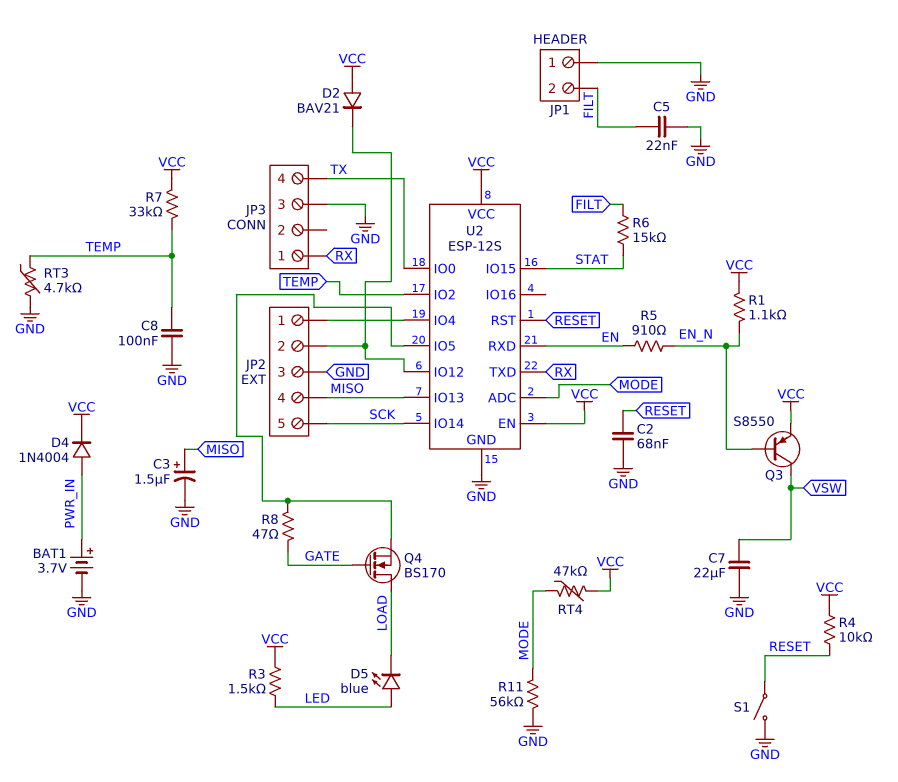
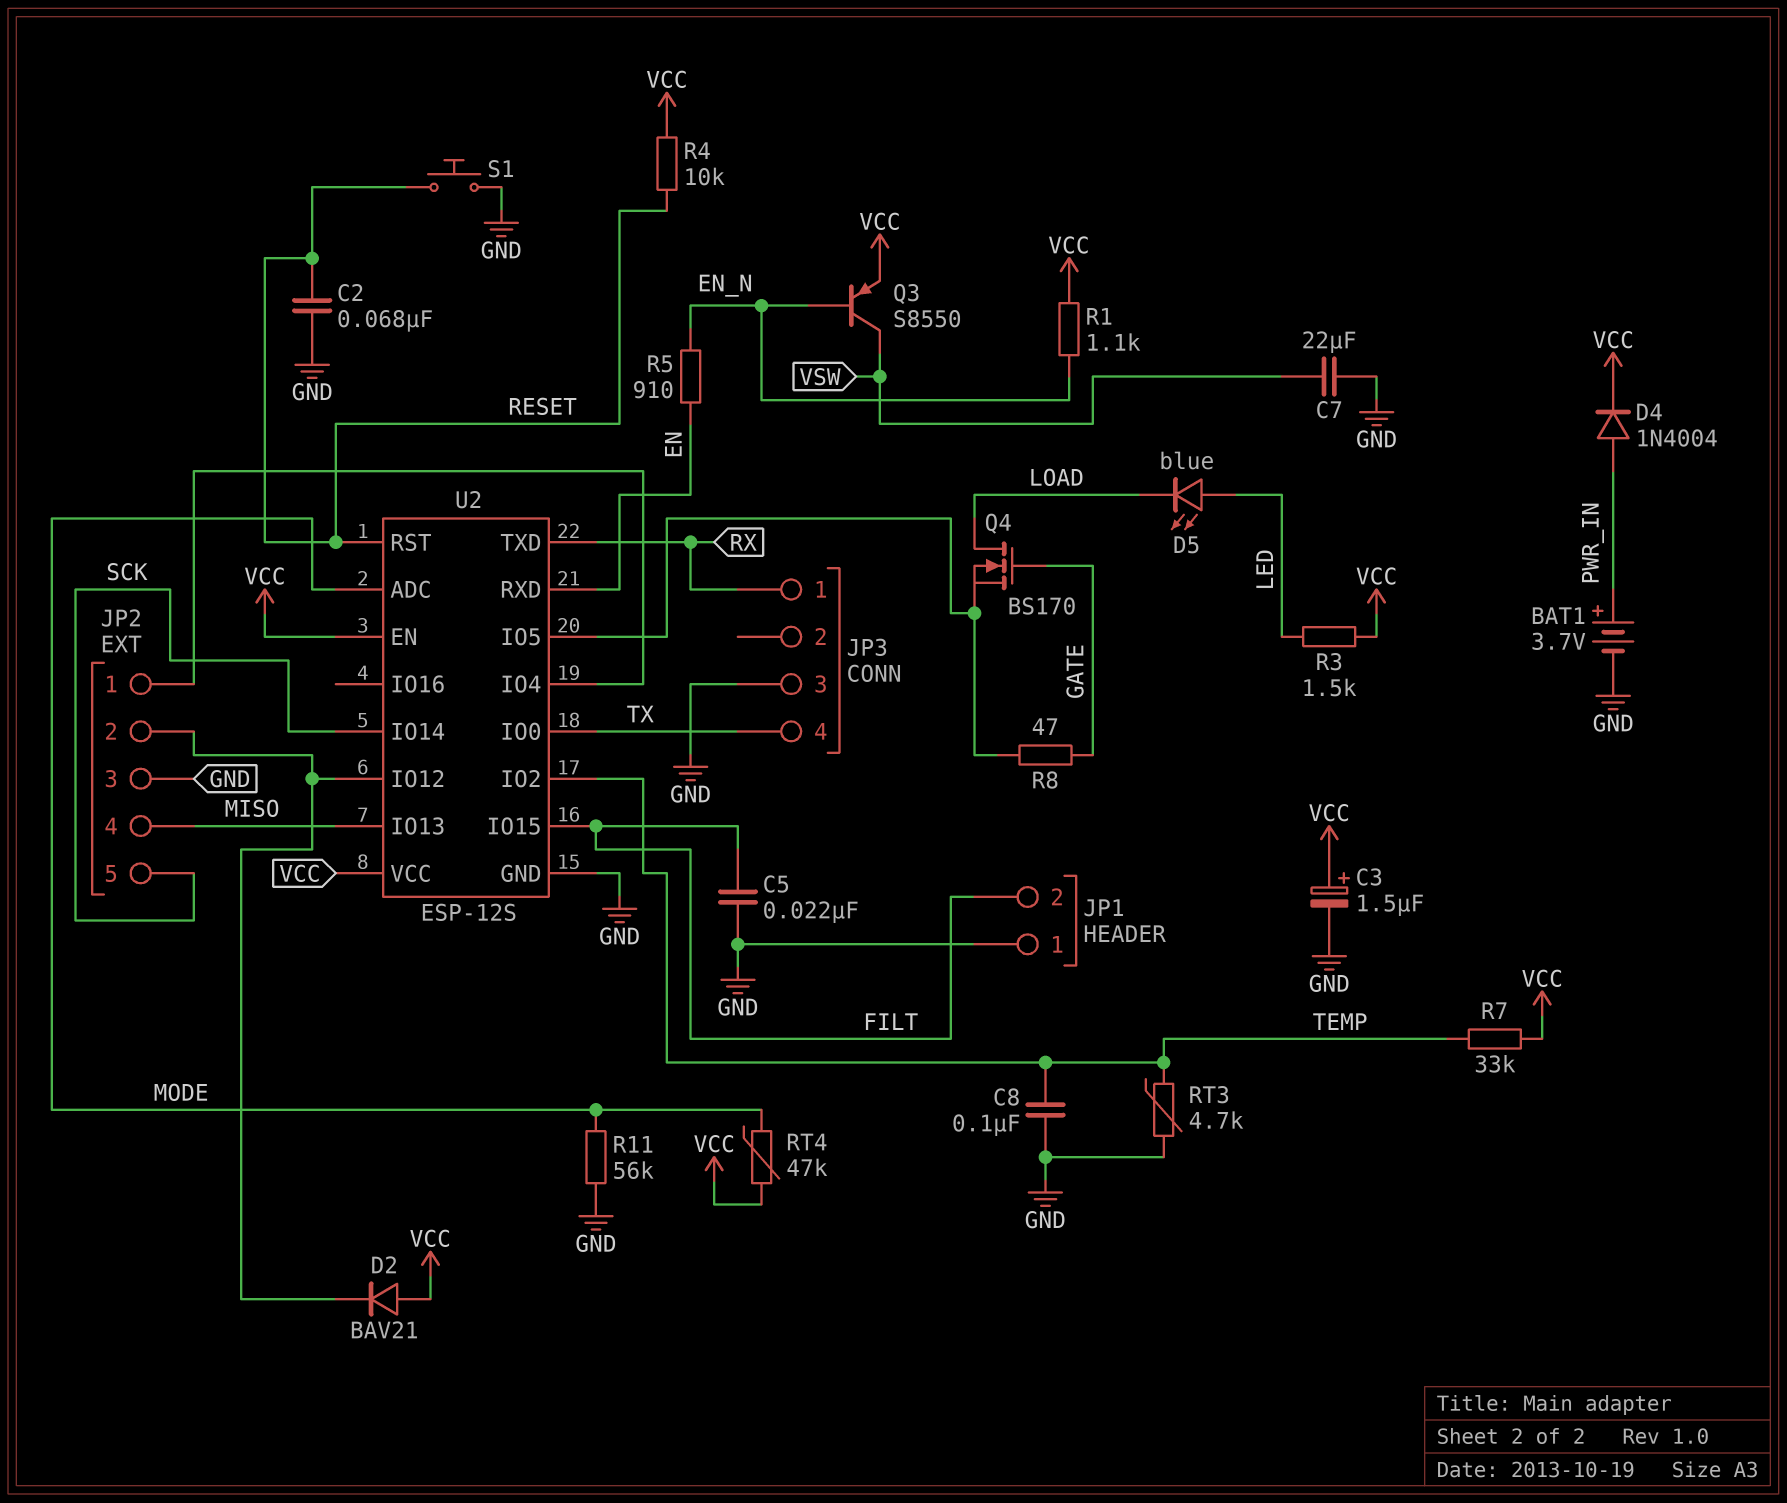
C3: 1.5uF (plus MISO, minus GND) -> 1.5uF (plus VCC, minus GND)
R6: 15k (FILT, STAT) -> none
S1: switch (GND, RESET) -> button (GND, RESET)
U2 pin IO15: STAT -> FILT

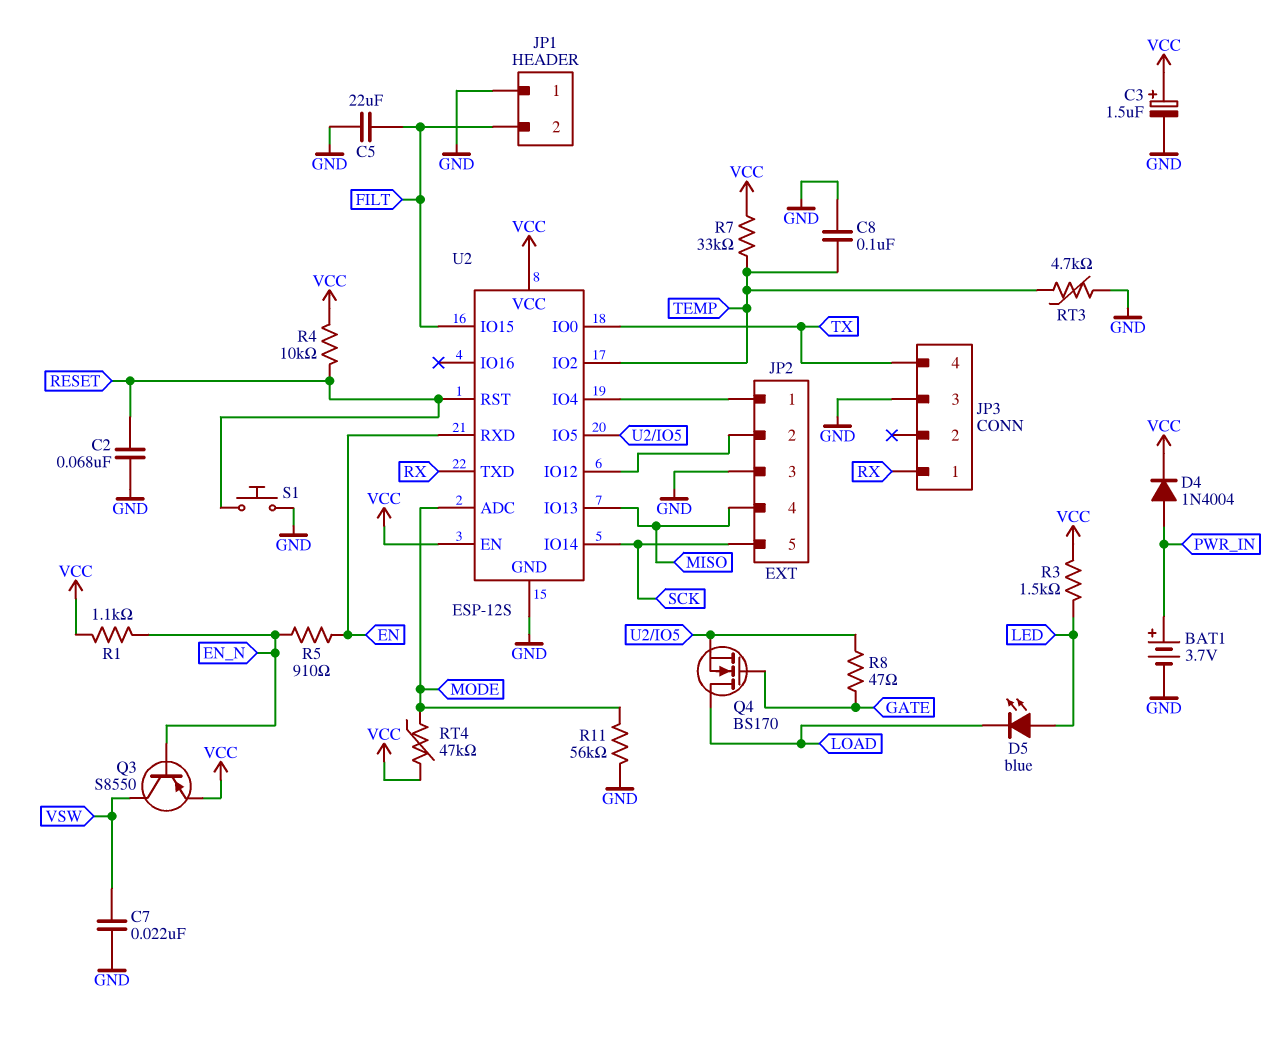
C5: 22nF (FILT, GND) -> 22uF (FILT, GND)
C7: 22uF (GND, VSW) -> 22nF (GND, VSW)
D2: diode BAV21 (A VCC, K JP2/2) -> none

